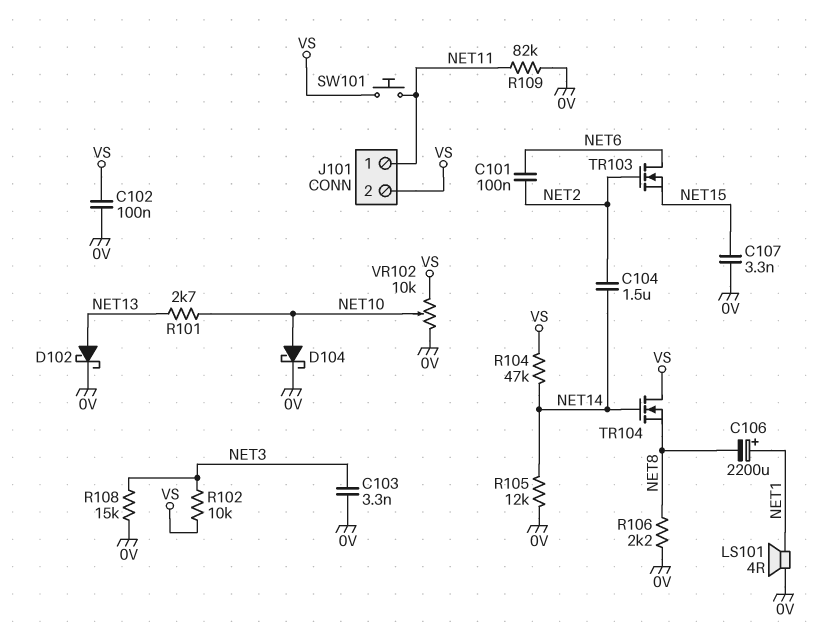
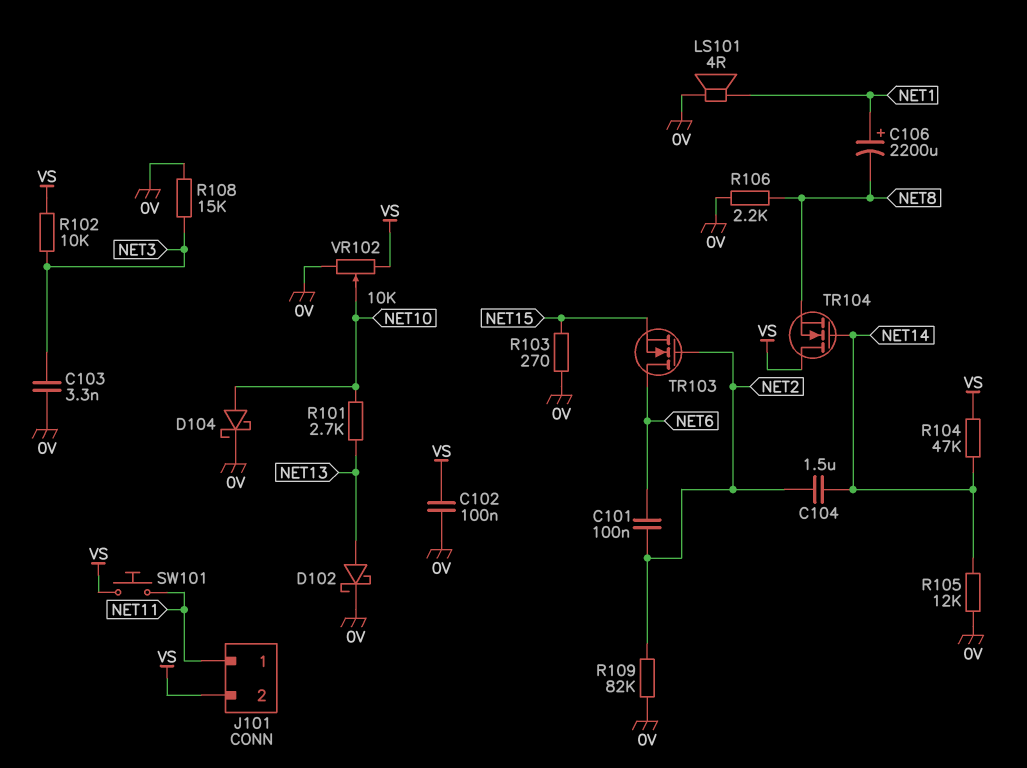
C107: 3.3nF (0V, NET15) -> none
R103: none -> 270 (0V, NET15)
R109: 82k (0V, NET11) -> 82k (0V, NET2)

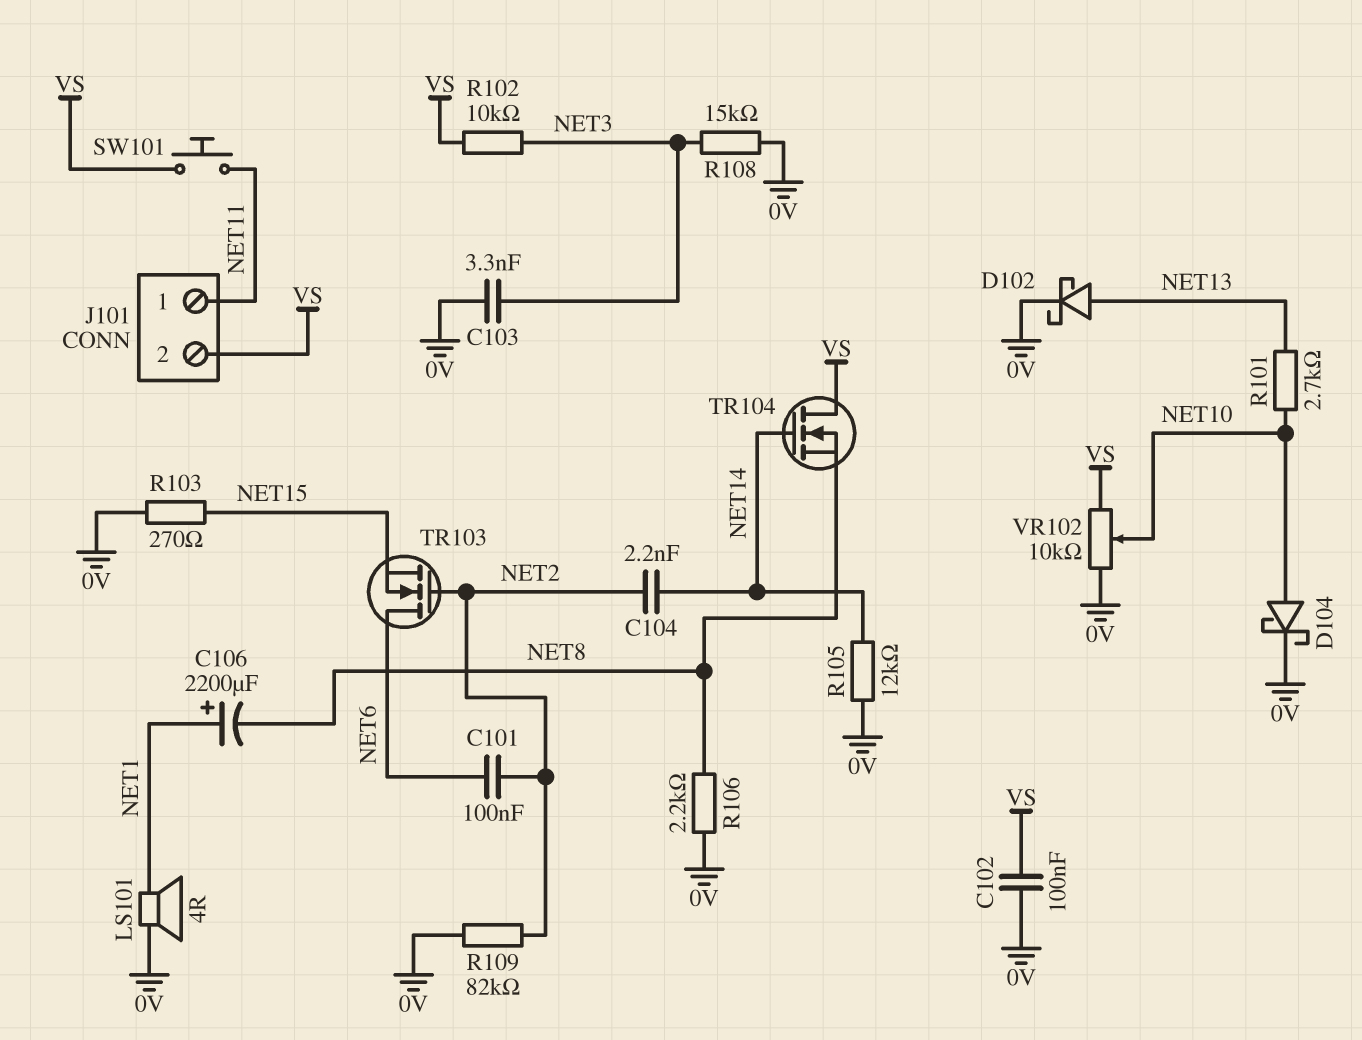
C104: 1.5uF (NET2, NET14) -> 2.2nF (NET2, NET14)
R104: 47k (NET14, VS) -> none

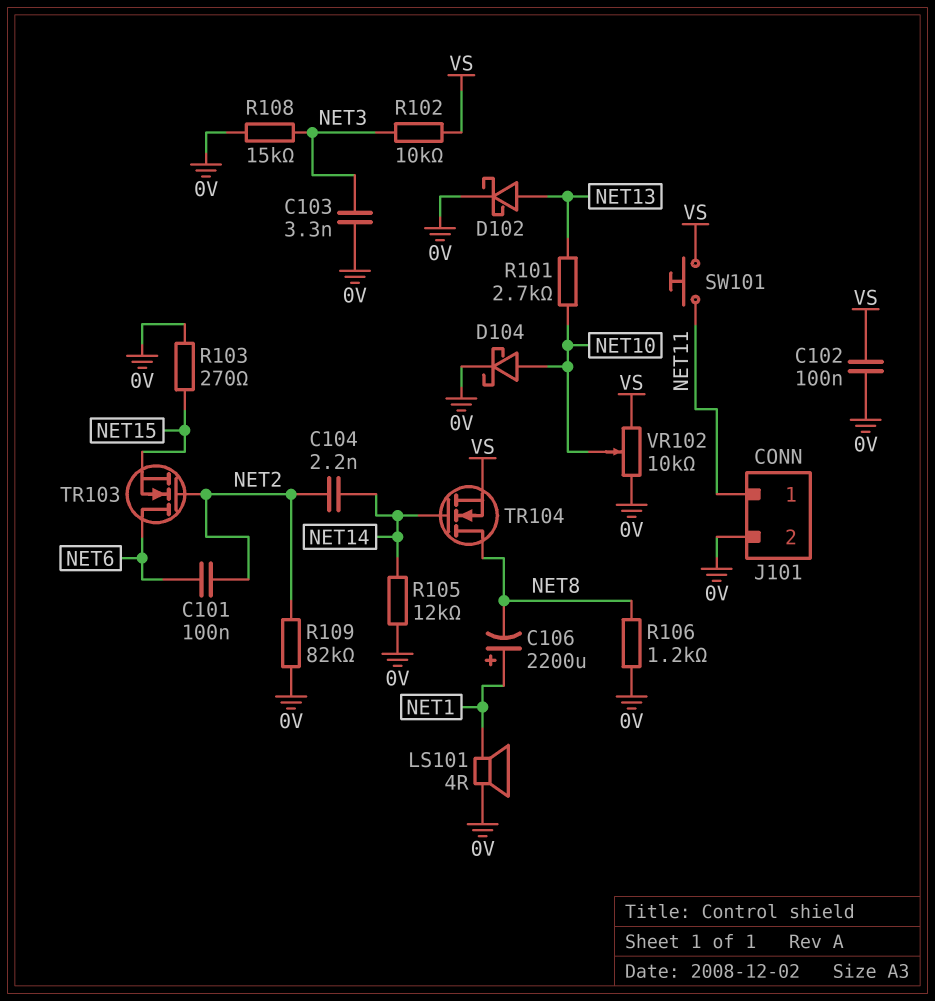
J101 pin 2: VS -> 0V
R106: 2.2k (0V, NET8) -> 1.2k (0V, NET8)
TR104: NMOS (G NET14, D VS, S NET8) -> NMOS (G NET14, D NET8, S VS)

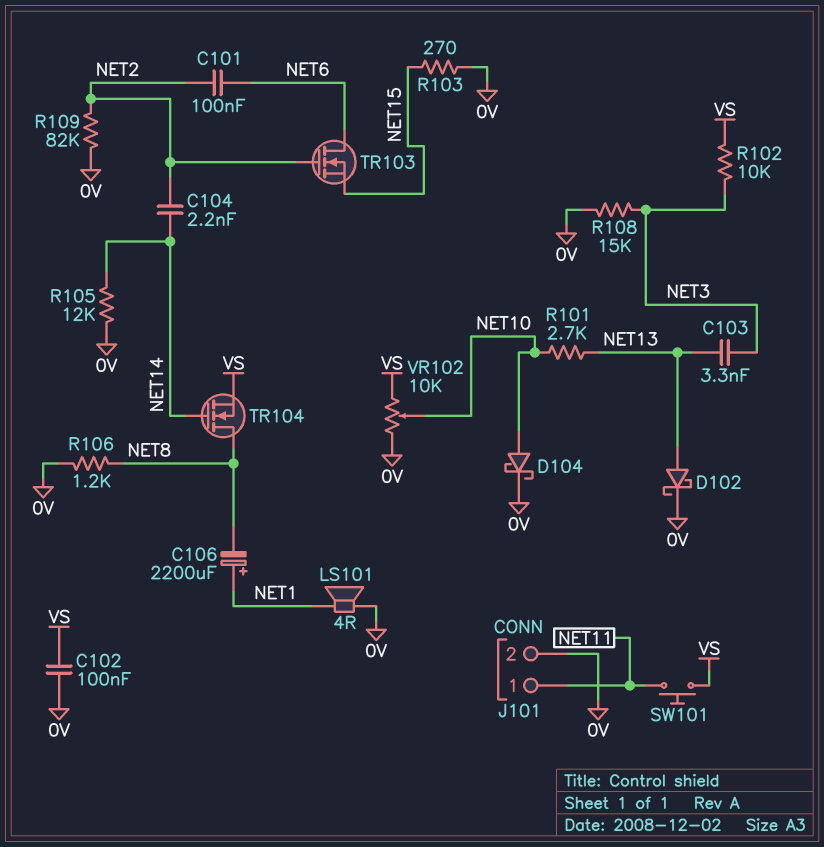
C103: 3.3nF (0V, NET3) -> 3.3nF (NET3, NET13)

